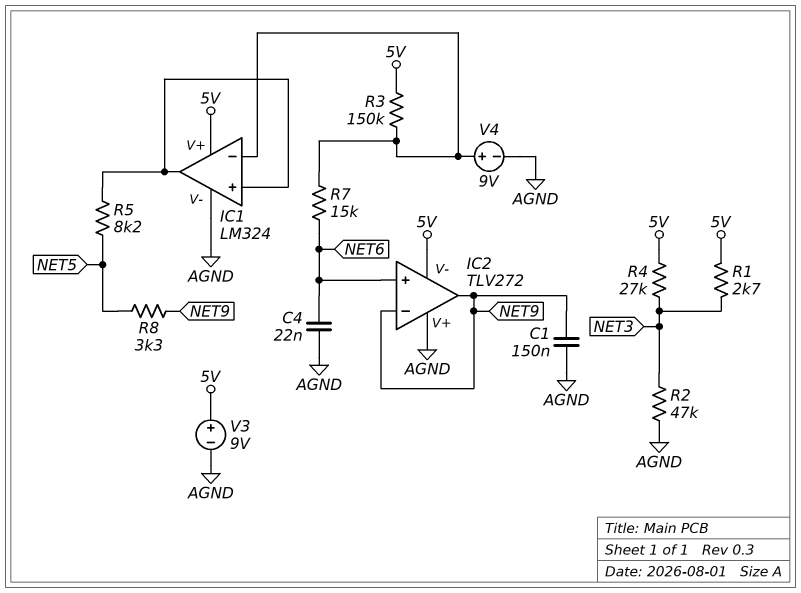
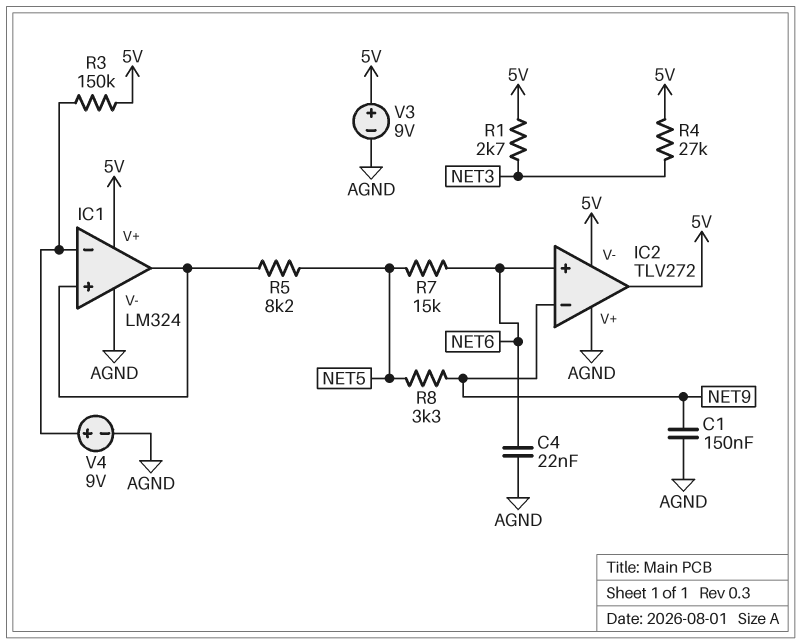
IC2 pin out: NET9 -> 5V
R2: 47k (AGND, NET3) -> none
R7: 15k (IC1/in-, NET6) -> 15k (NET5, NET6)

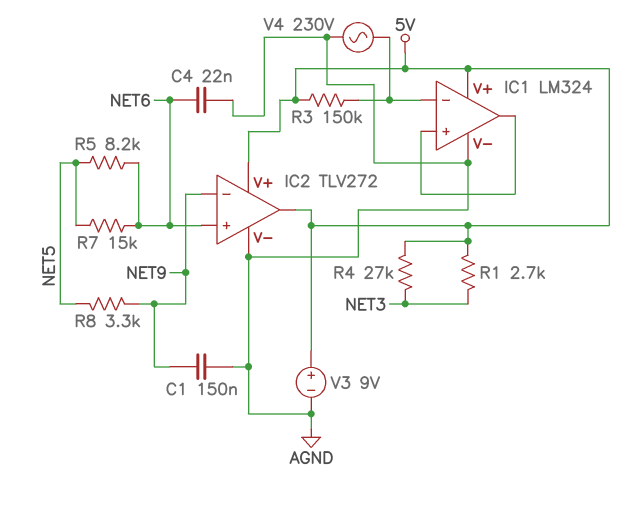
IC2 pin V+: AGND -> 5V
IC2 pin V-: 5V -> AGND
R5: 8.2k (IC1/in+, NET5) -> 8.2k (NET5, NET6)
V4: 9V (plus IC1/in-, minus AGND) -> AC 230V (AGND, IC1/in-)

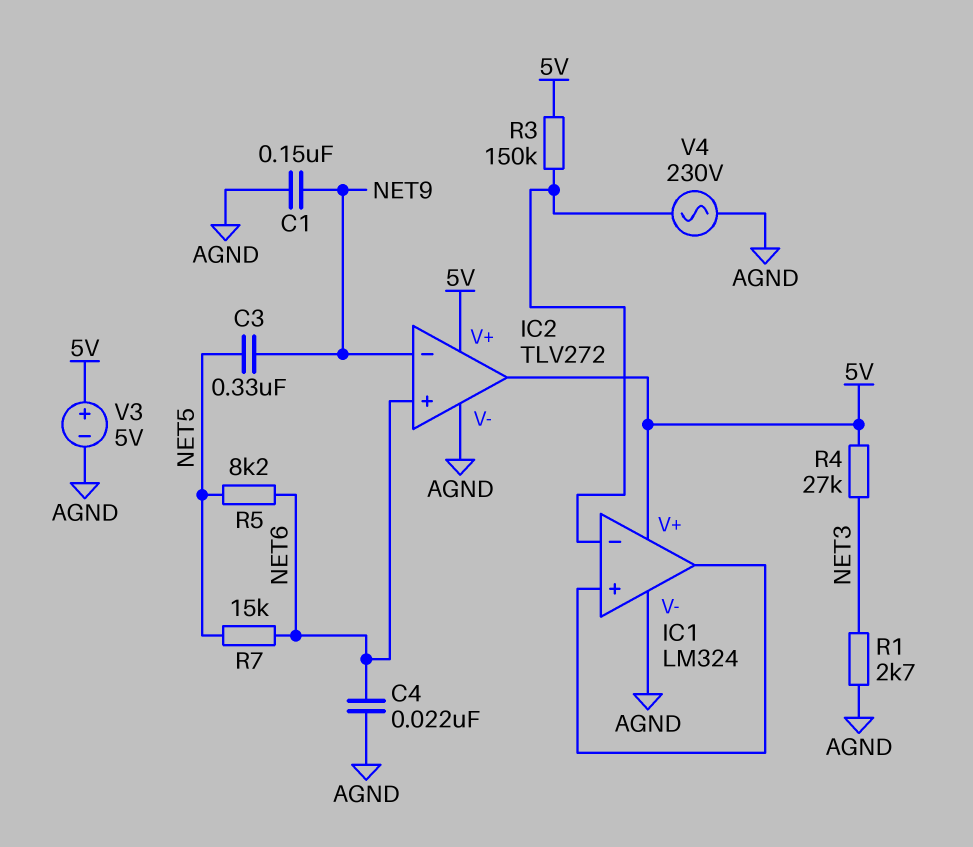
C3: none -> 330nF (NET5, NET9)
R1: 2.7k (5V, NET3) -> 2.7k (AGND, NET3)
R8: 3.3k (NET5, NET9) -> none
V3: 9V (plus 5V, minus AGND) -> 5V (plus 5V, minus AGND)

